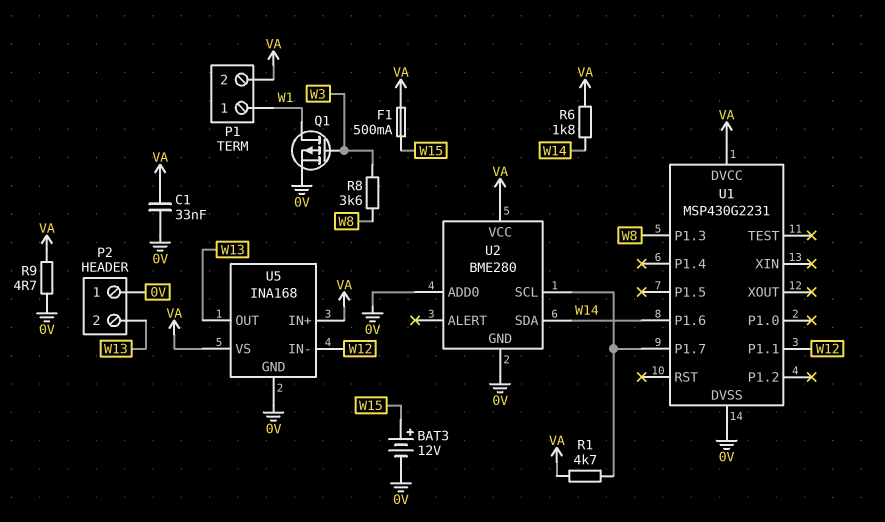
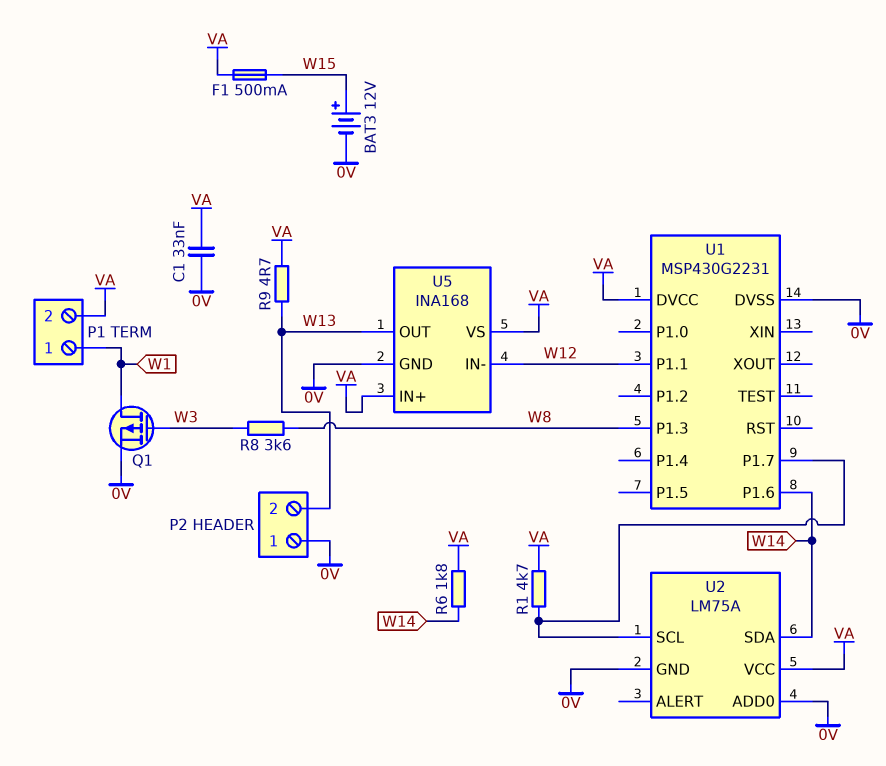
R9: 4.7 (0V, VA) -> 4.7 (VA, W13)
U2: BME280 -> LM75A

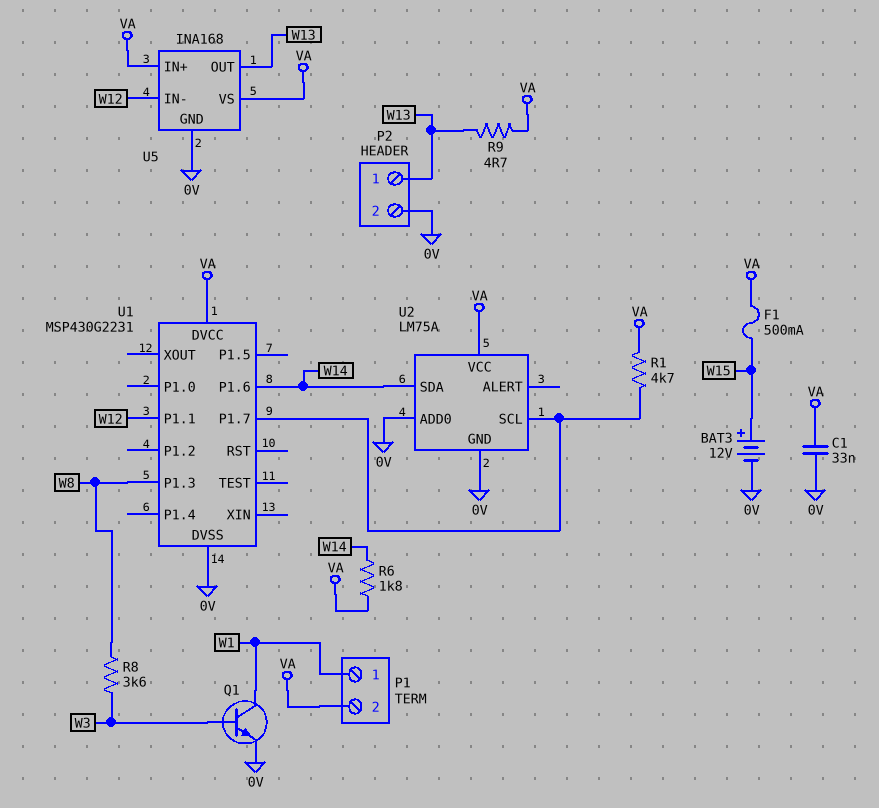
P2 pin 1: 0V -> W13
P2 pin 2: W13 -> 0V
Q1: PMOS (G W3, D W1, S 0V) -> NPN (B W3, C W1, E 0V)

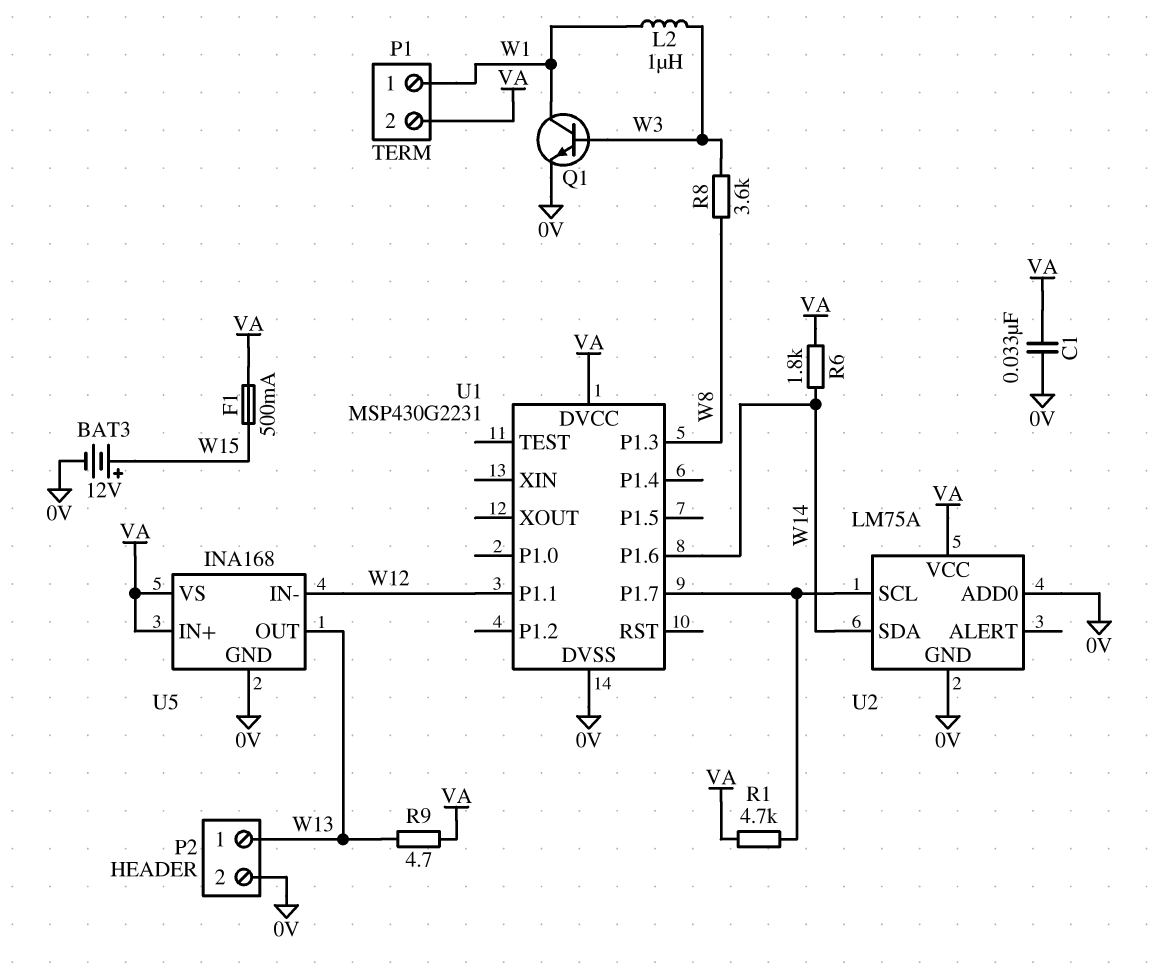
L2: none -> 1uH (W1, W3)

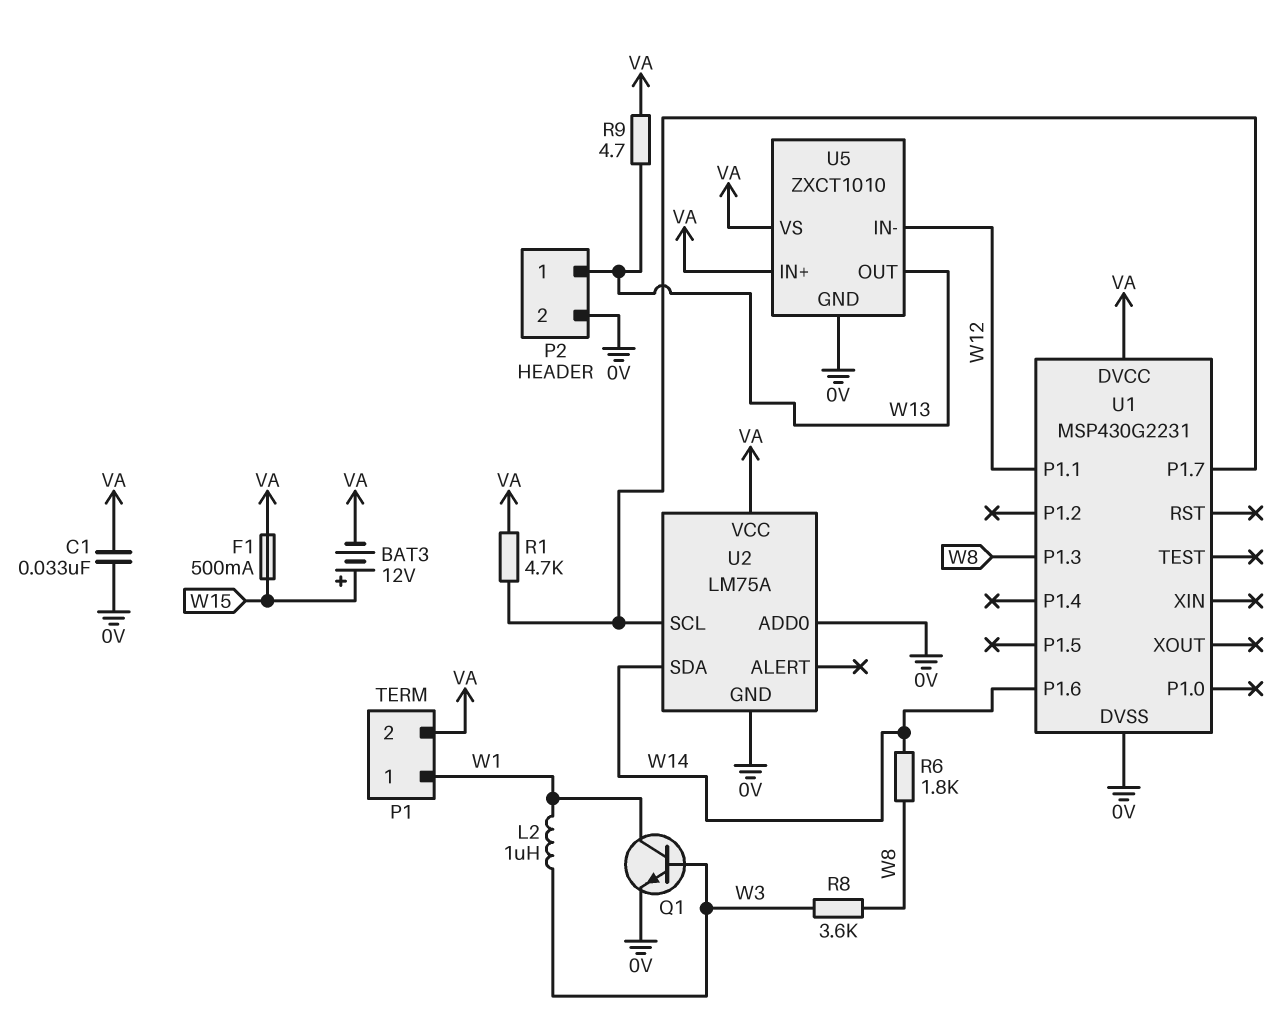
BAT3: 12V (plus W15, minus 0V) -> 12V (plus W15, minus VA)
R6: 1.8k (VA, W14) -> 1.8k (W8, W14)
U5: INA168 -> ZXCT1010

